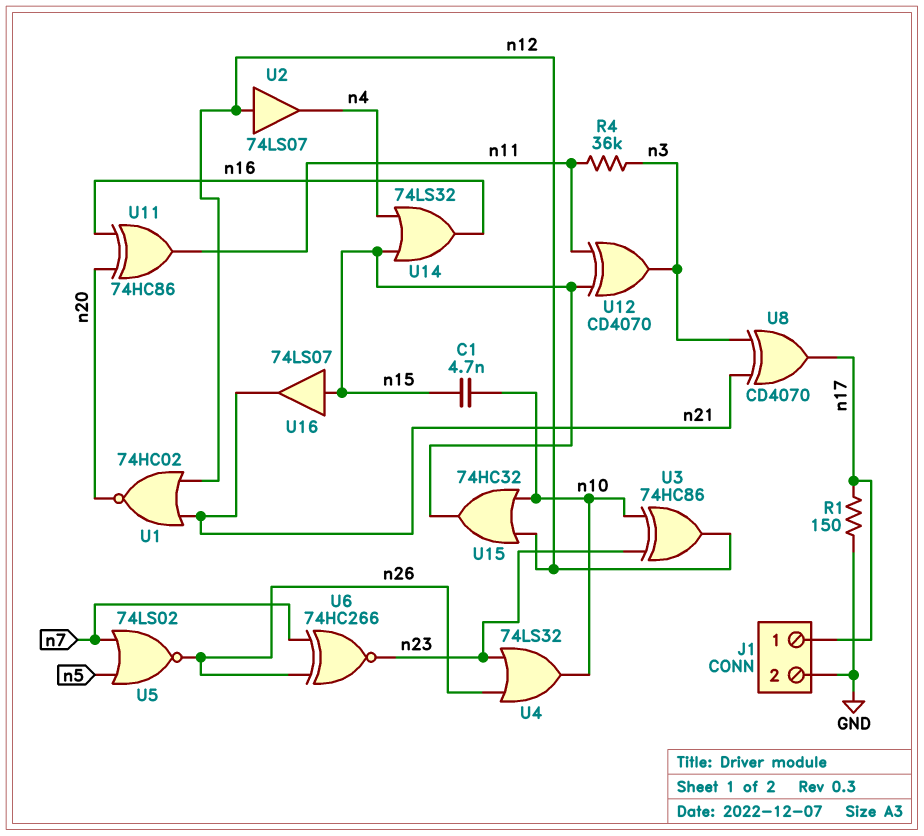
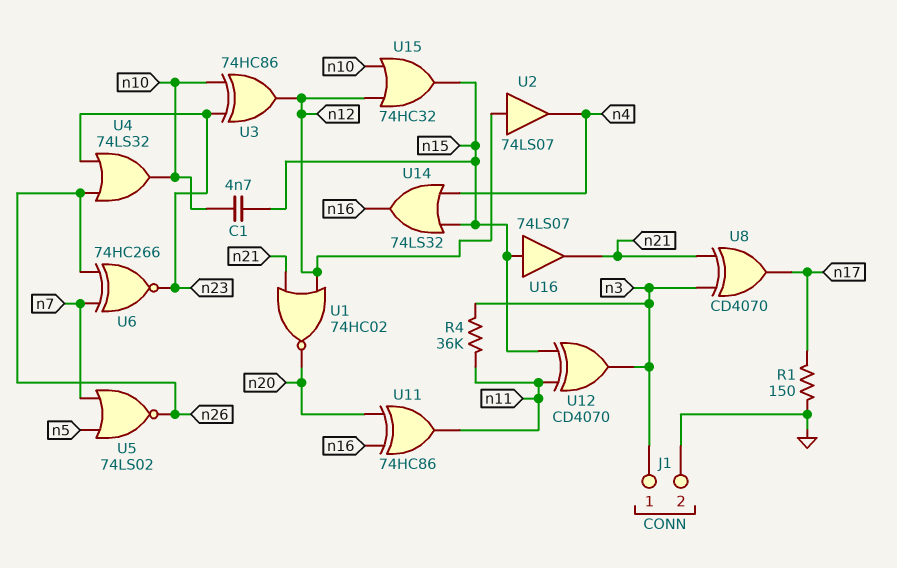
J1 pin 1: n17 -> n3

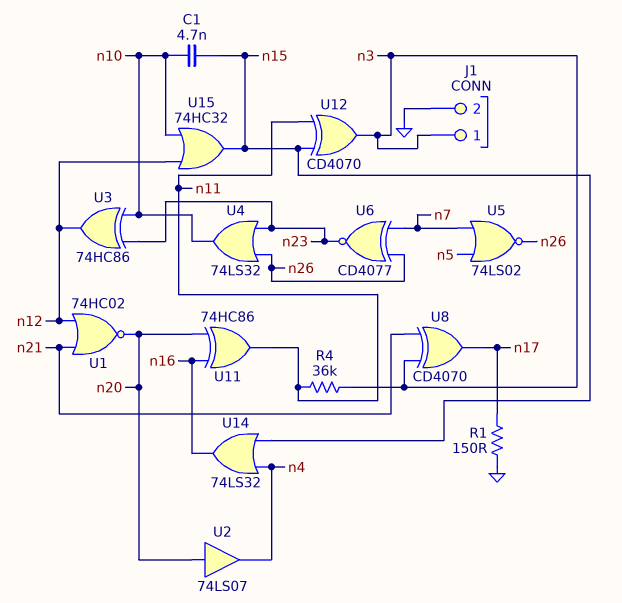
U2: buffer 74LS07 (in n12, out n4) -> buffer 74LS07 (in n20, out n4)
U6: XNOR 74HC266 (in n7, in n26, out n23) -> XNOR CD4077 (in n7, in n26, out n23)
U16: buffer 74LS07 (in n15, out n21) -> none

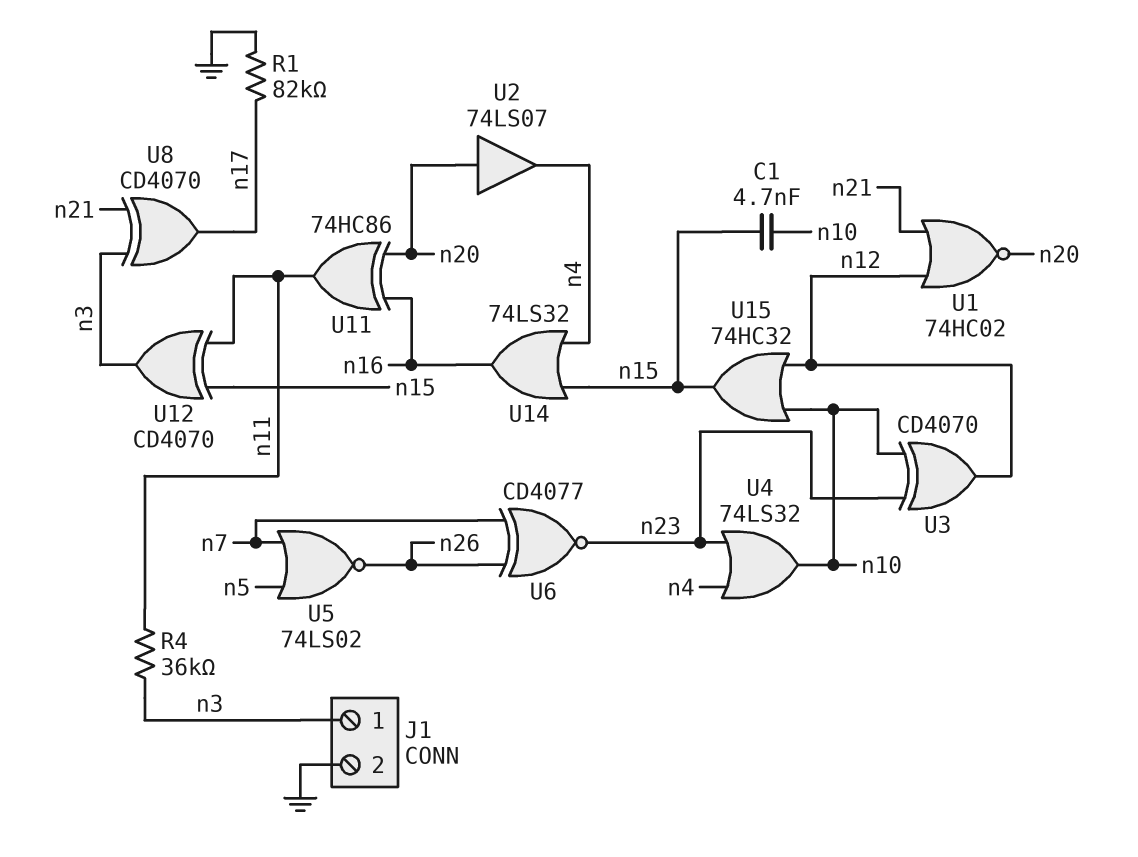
R1: 150 (GND, n17) -> 82k (GND, n17)
U3: XOR 74HC86 (in n10, in n23, out n12) -> XOR CD4070 (in n10, in n23, out n12)
U4: OR 74LS32 (in n23, in n26, out n10) -> OR 74LS32 (in n4, in n23, out n10)

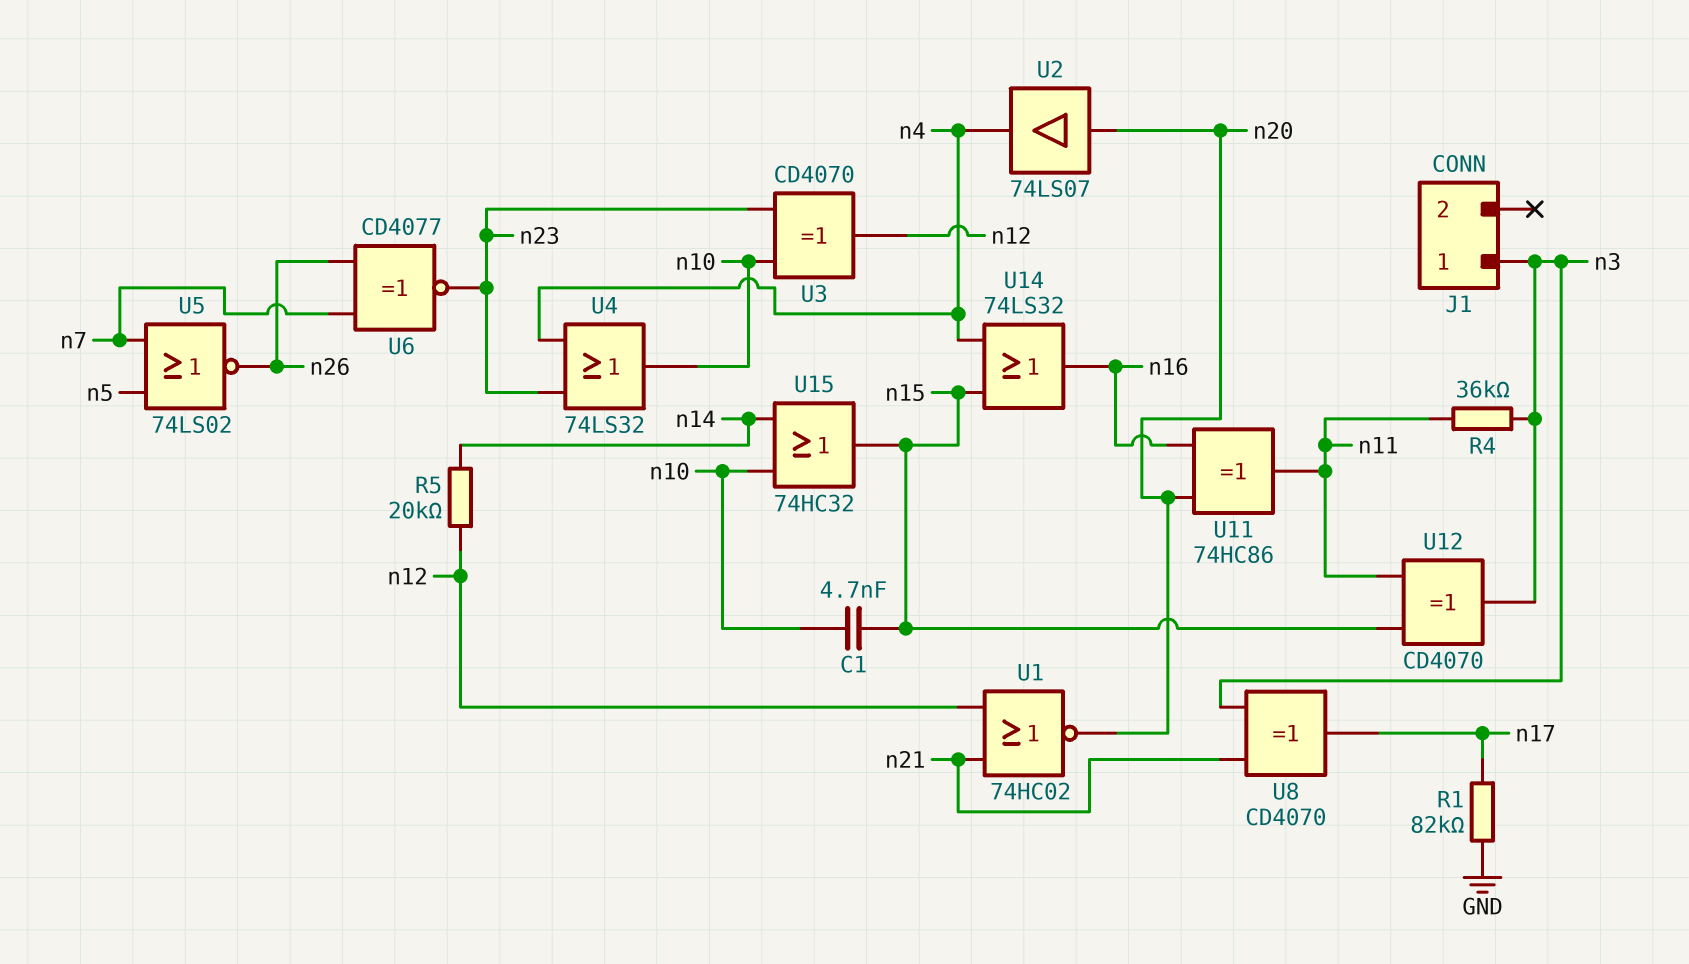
J1 pin 2: GND -> none
R5: none -> 20k (n12, n14)
U15: OR 74HC32 (in n10, in n12, out n15) -> OR 74HC32 (in n10, in n14, out n15)

